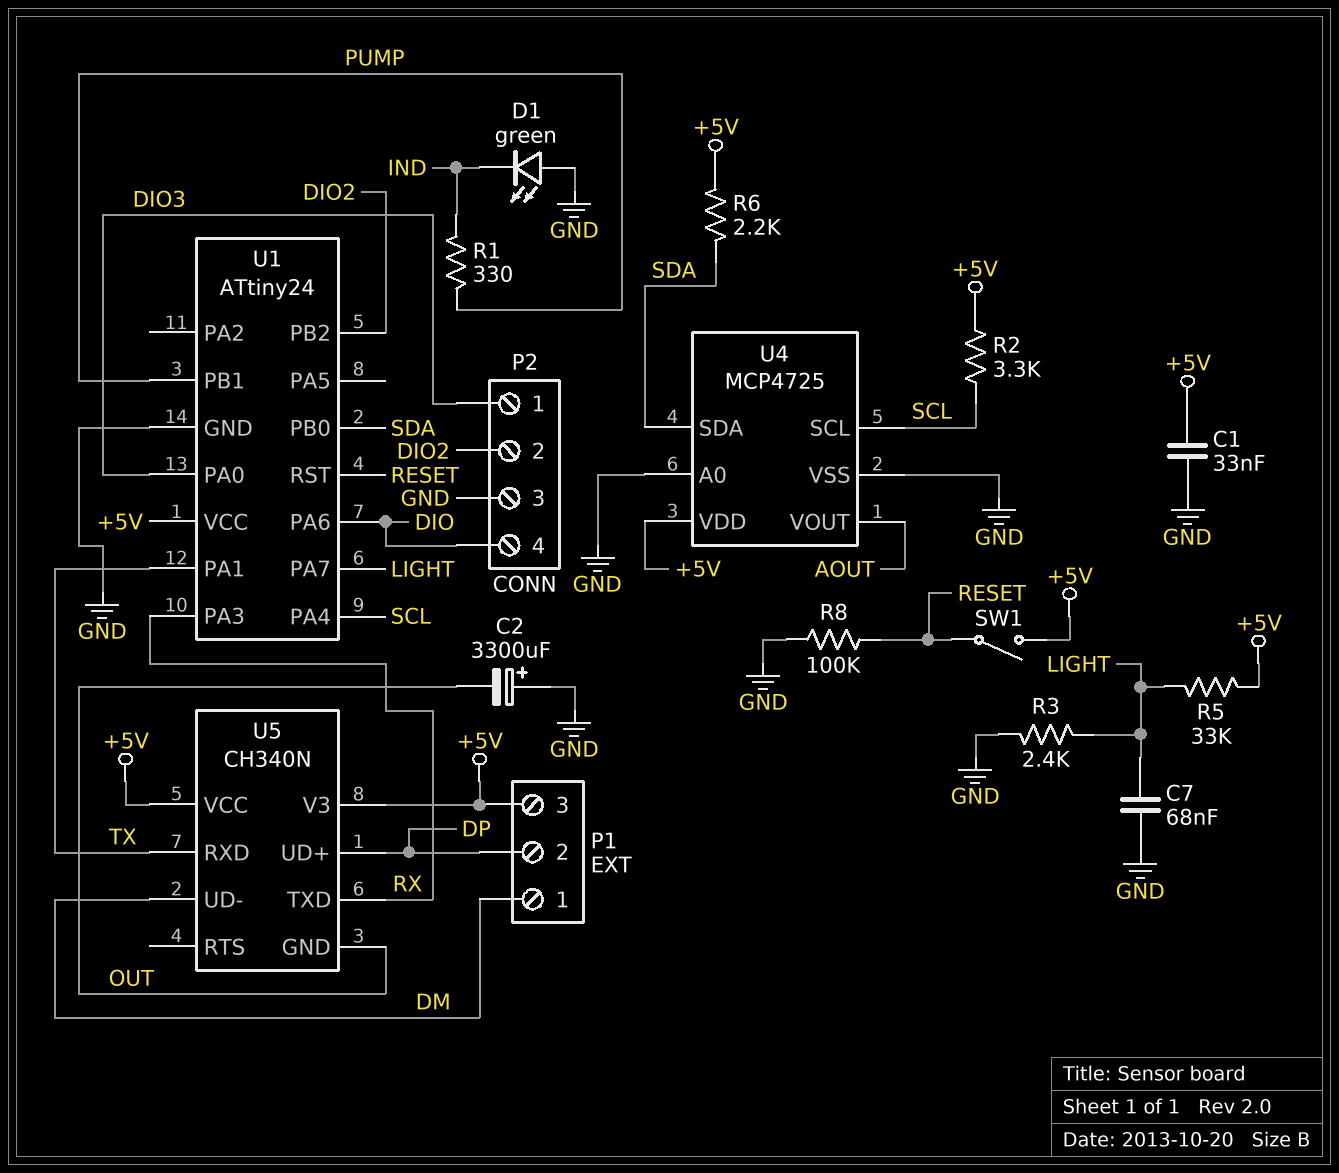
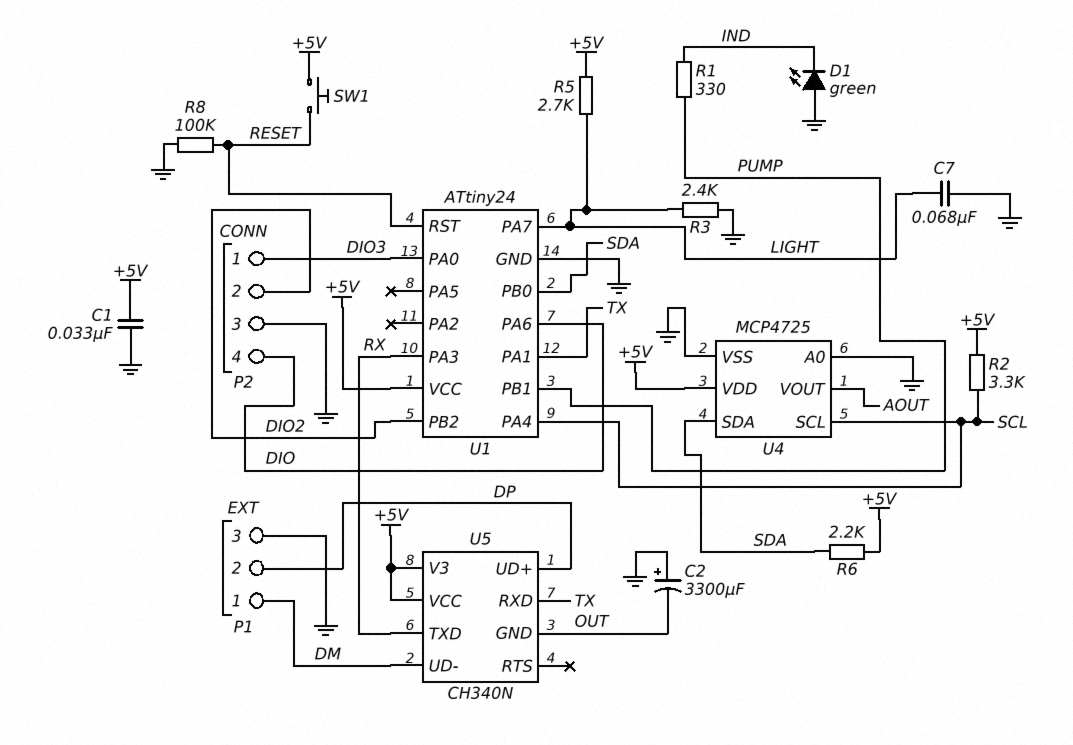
P1 pin 3: +5V -> GND
R5: 33k (+5V, LIGHT) -> 2.7k (+5V, LIGHT)
SW1: switch (+5V, RESET) -> button (+5V, RESET)

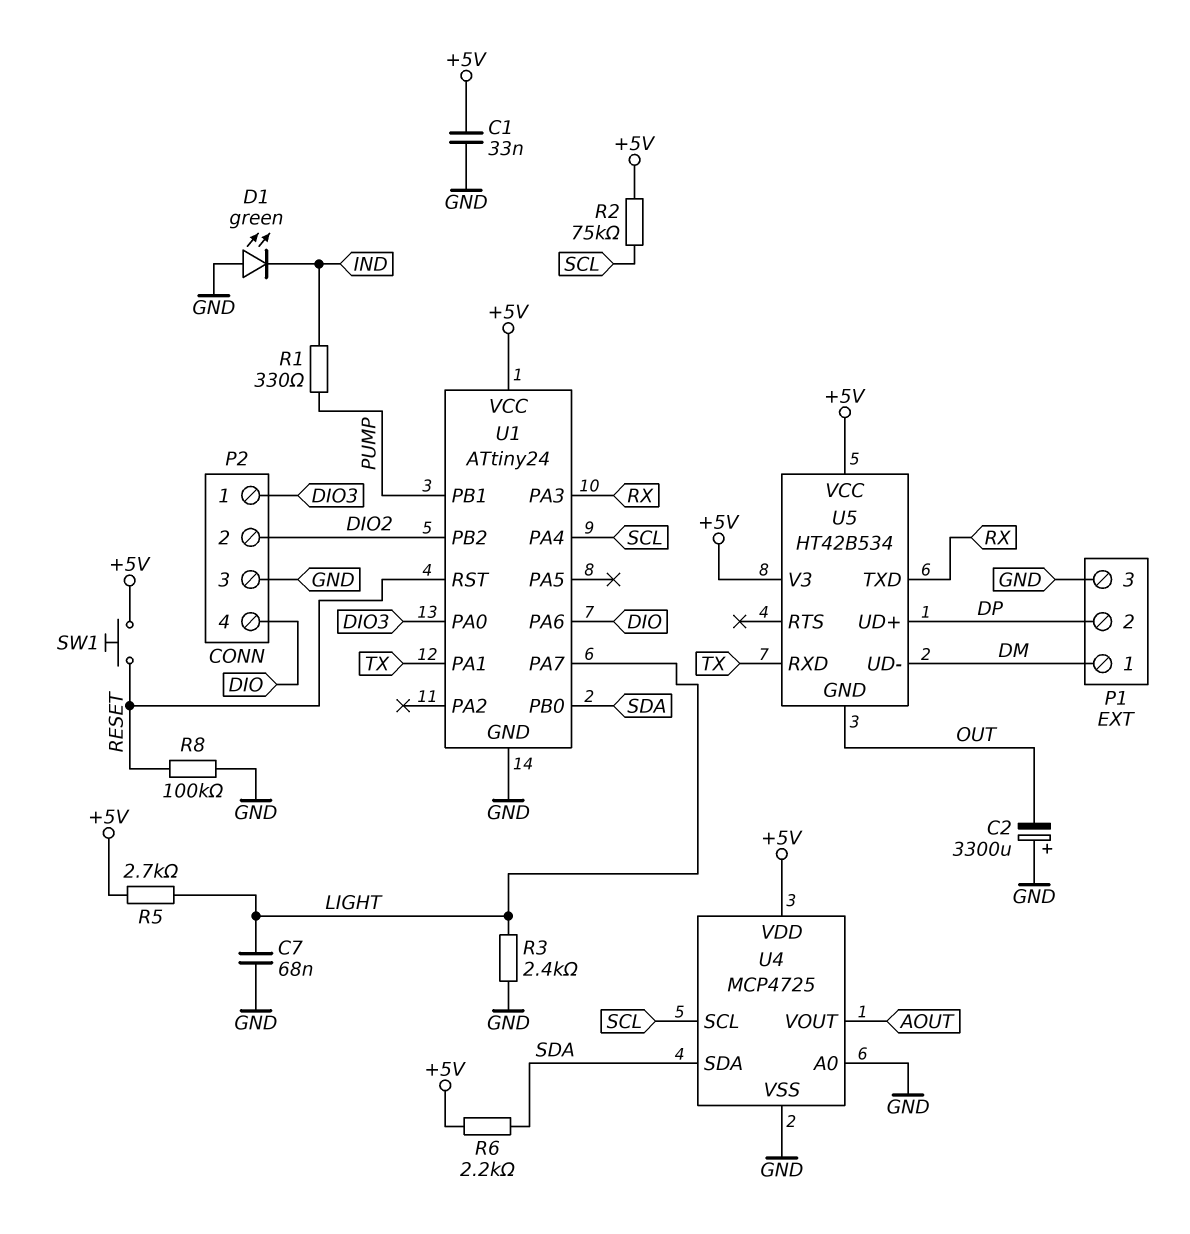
R2: 3.3k (+5V, SCL) -> 75k (+5V, SCL)
U5: CH340N -> HT42B534

